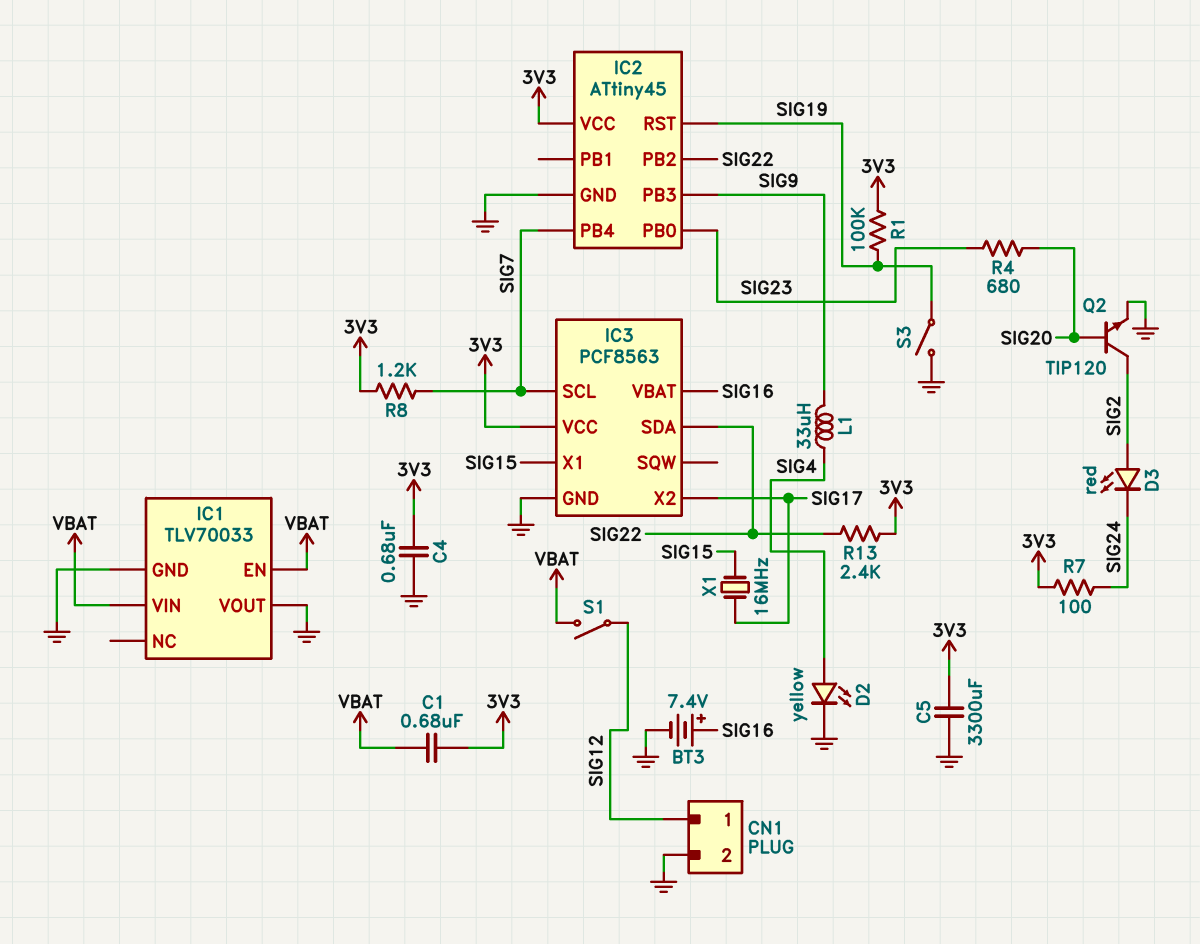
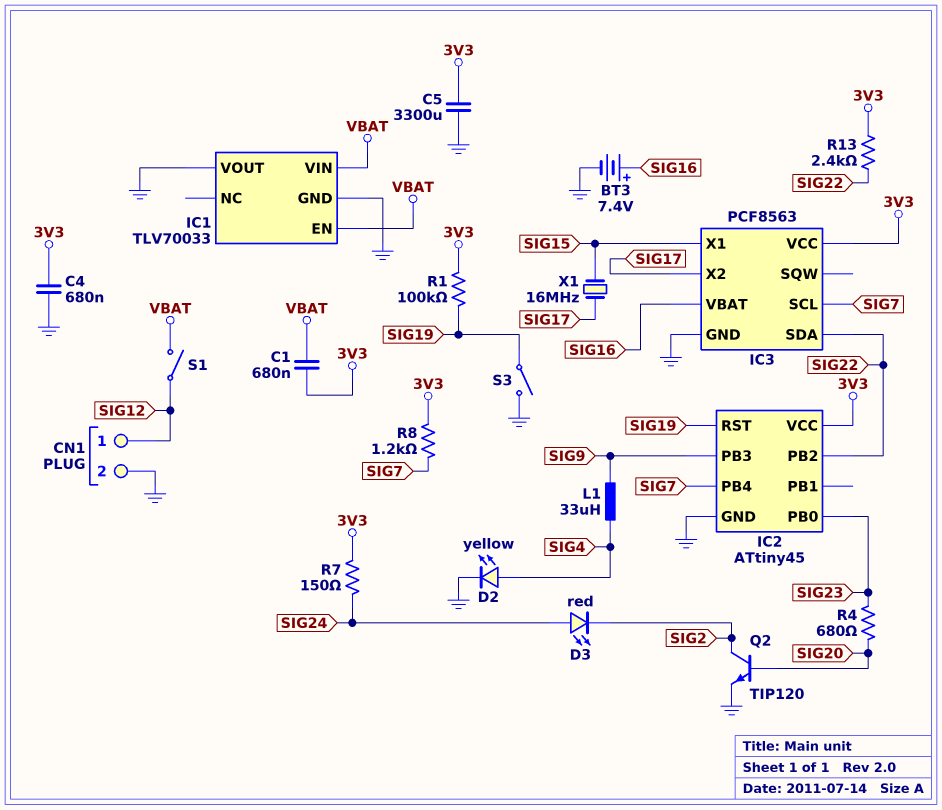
D3: LED red (A SIG2, K SIG24) -> LED red (A SIG24, K SIG2)
R7: 100 (3V3, SIG24) -> 150 (3V3, SIG24)

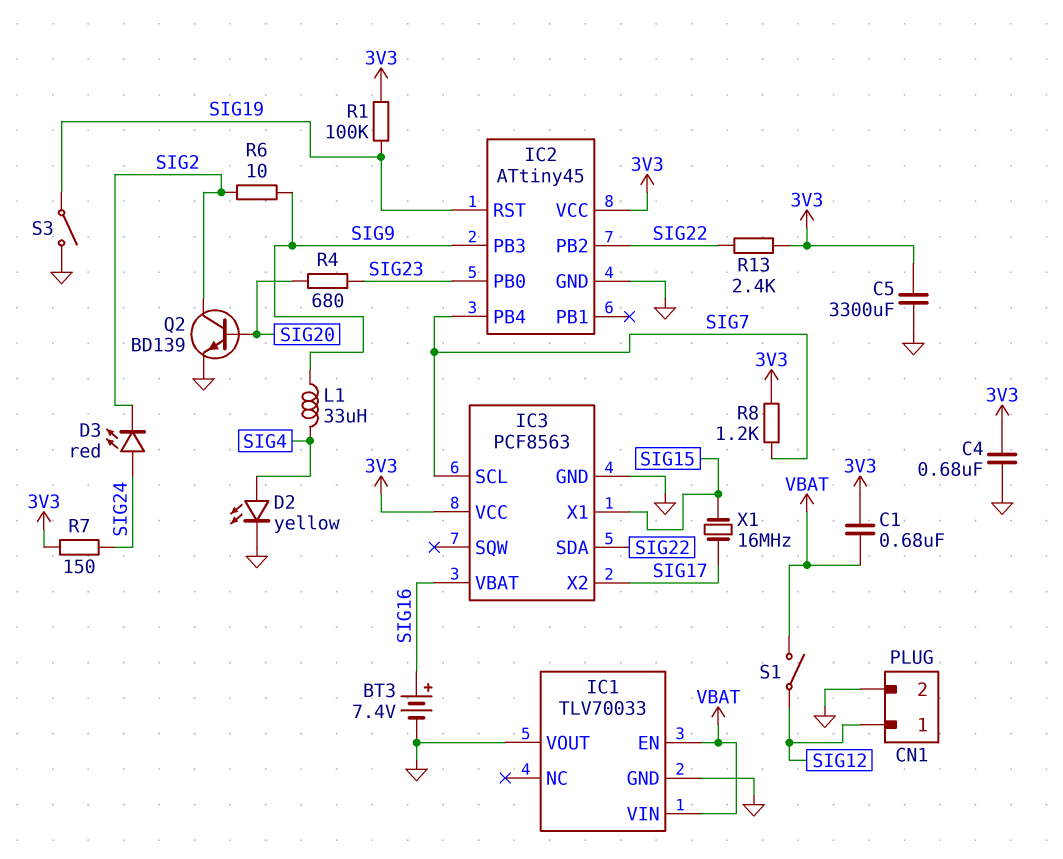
Q2: NPN TIP120 (B SIG20, C SIG2, E GND) -> NPN BD139 (B SIG20, C SIG2, E GND)
R6: none -> 10 (SIG2, SIG9)

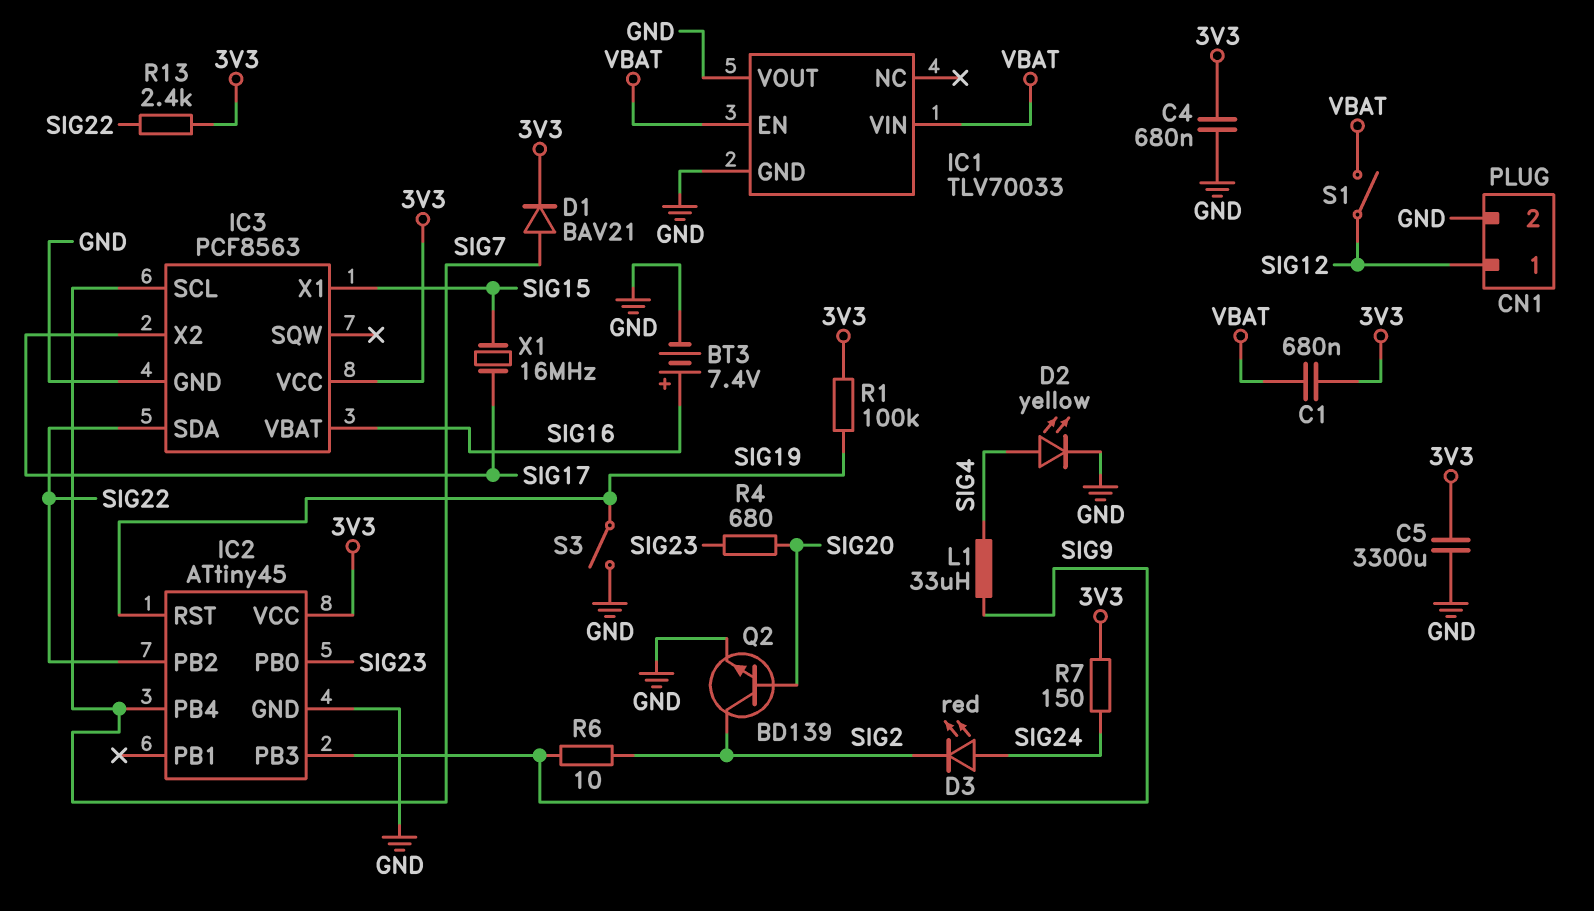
D1: none -> diode BAV21 (A SIG7, K 3V3)
R8: 1.2k (3V3, SIG7) -> none

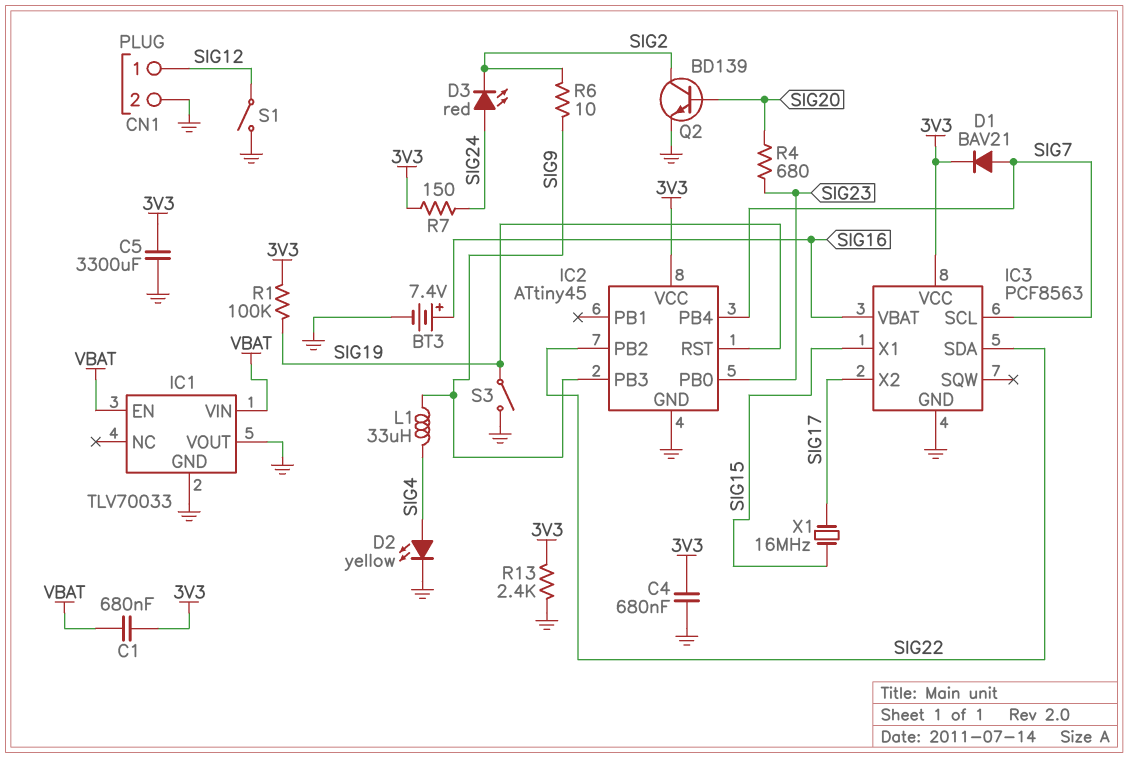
R13: 2.4k (3V3, SIG22) -> 2.4k (3V3, GND)
S1: switch (SIG12, VBAT) -> switch (GND, SIG12)

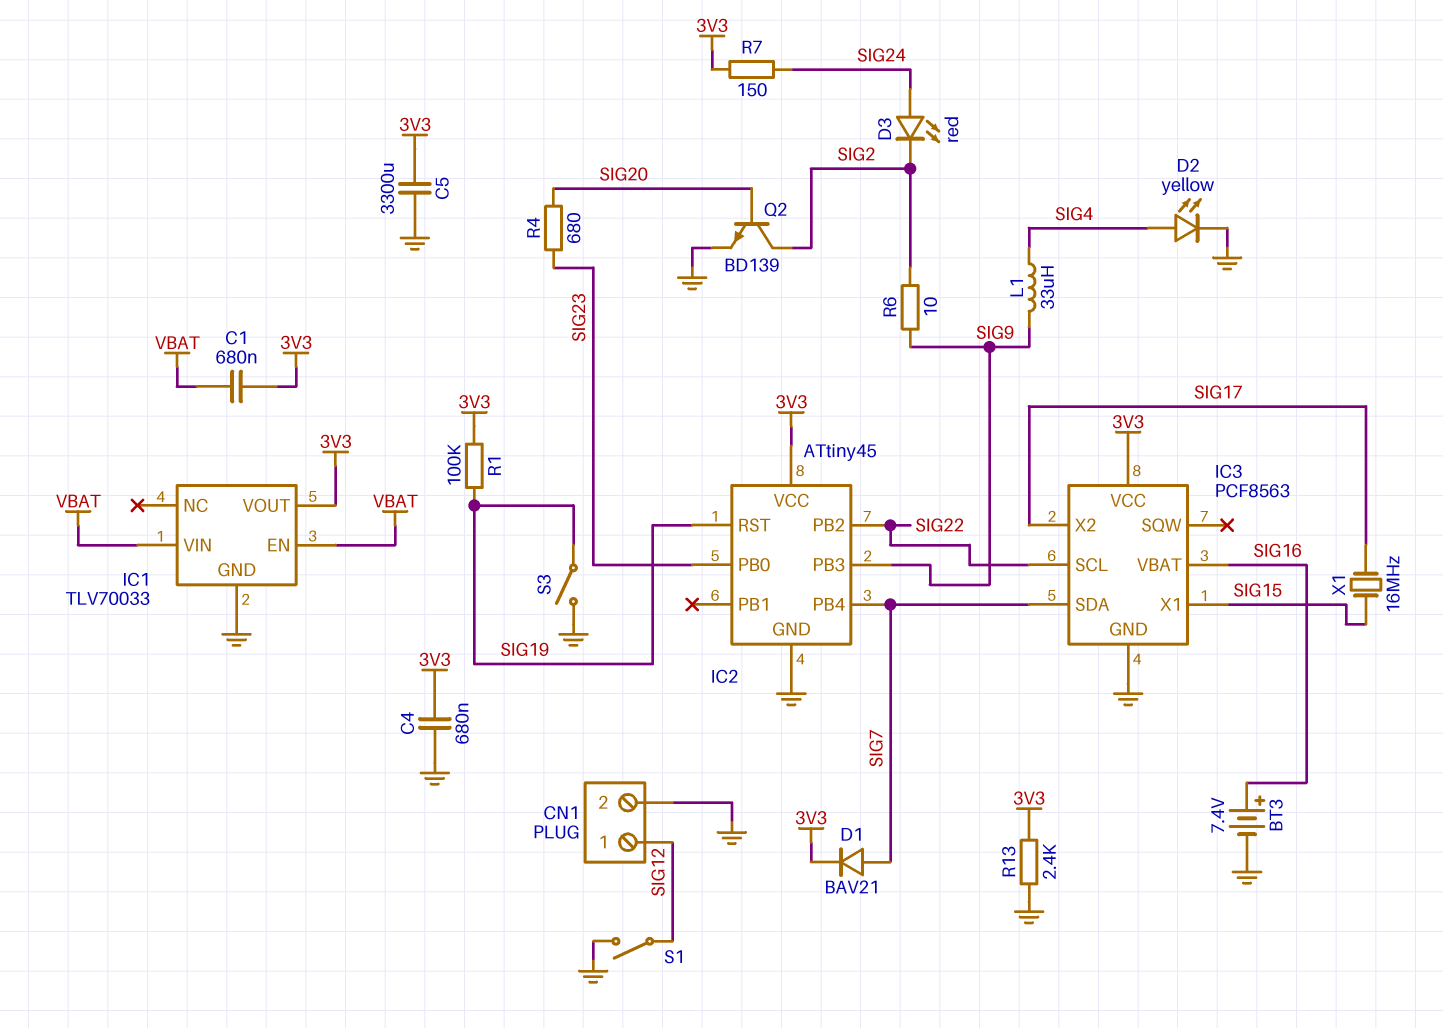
IC1 pin VOUT: GND -> 3V3
IC3 pin SCL: SIG7 -> SIG22
IC3 pin SDA: SIG22 -> SIG7

